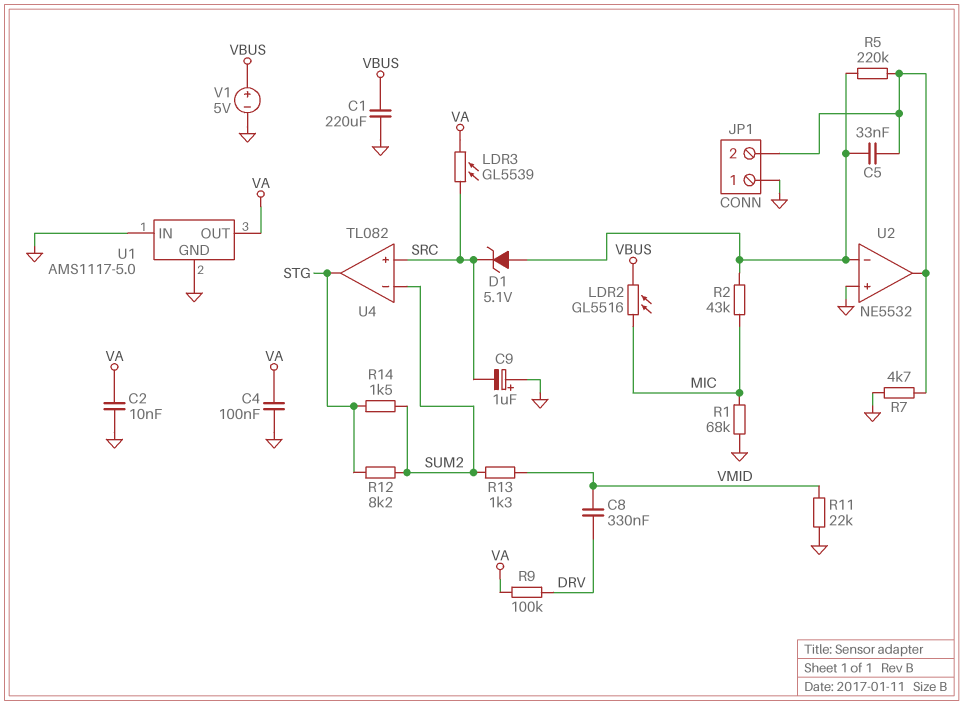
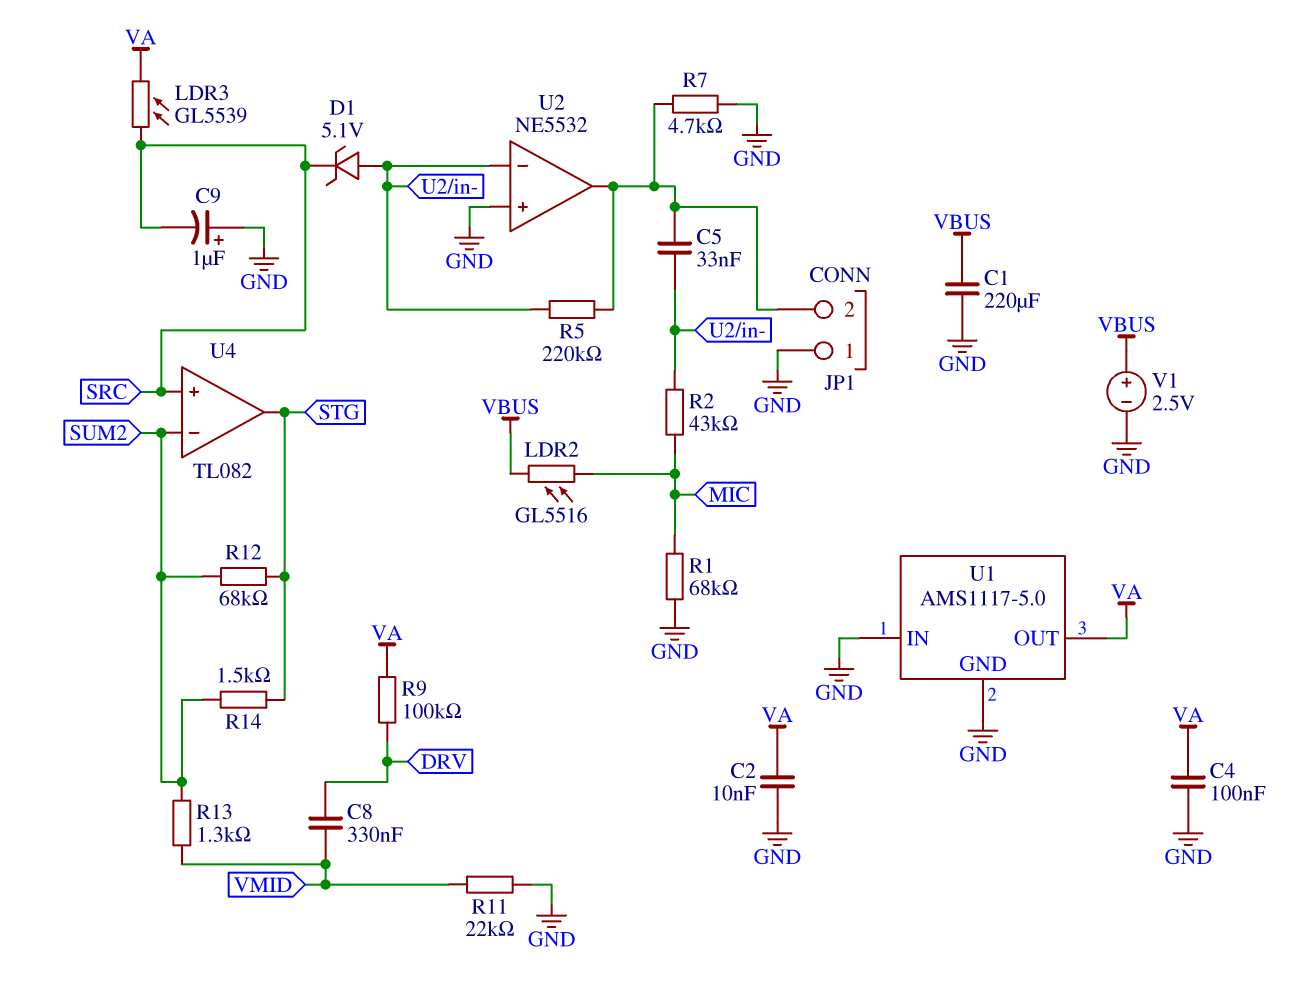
R12: 8.2k (STG, SUM2) -> 68k (STG, SUM2)
V1: 5V (plus VBUS, minus GND) -> 2.5V (plus VBUS, minus GND)

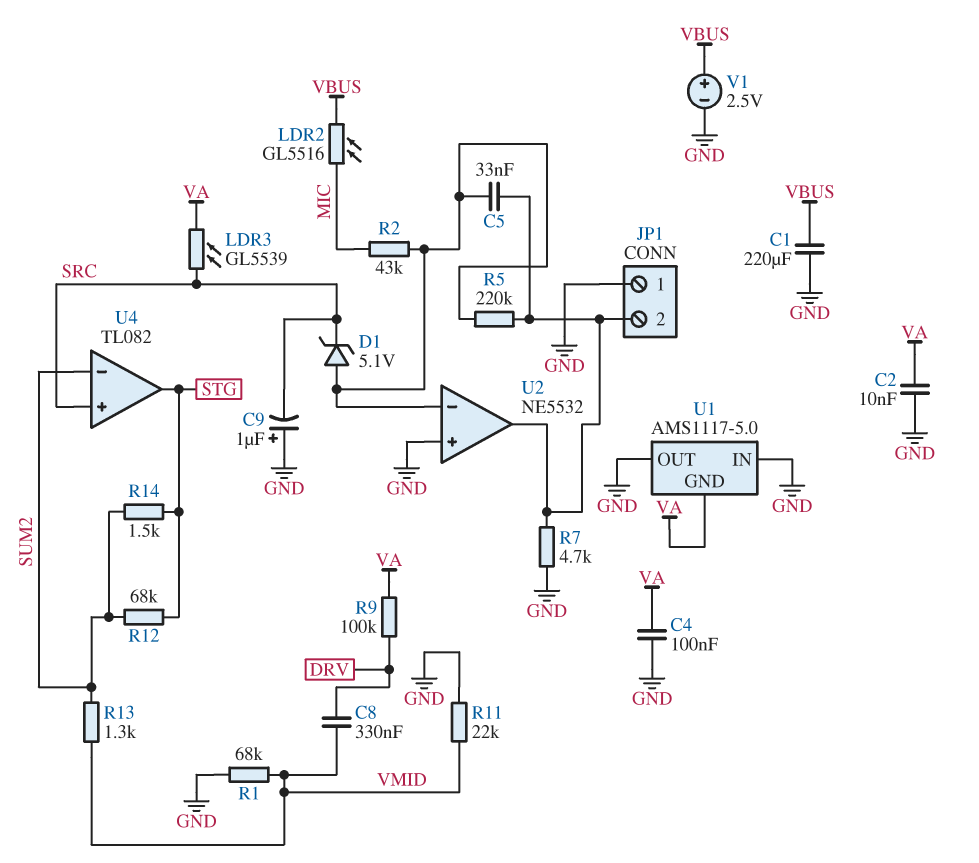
R1: 68k (GND, MIC) -> 68k (GND, VMID)
U1 pin GND: GND -> VA
U1 pin OUT: VA -> GND

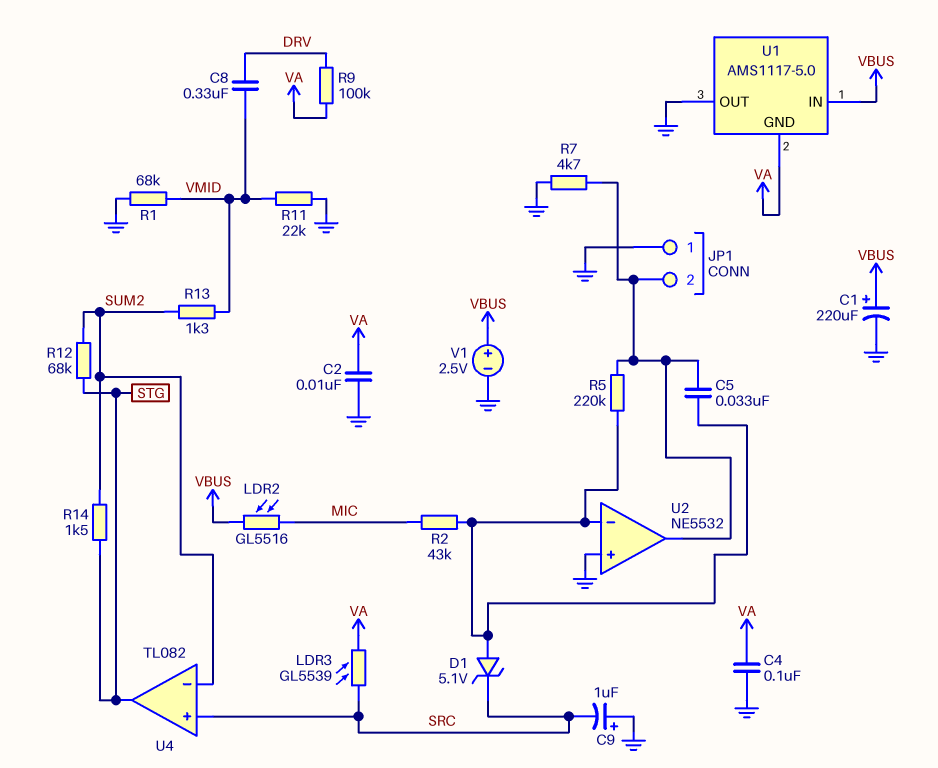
C1: 220uF (GND, VBUS) -> 220uF (plus VBUS, minus GND)
U1 pin IN: GND -> VBUS

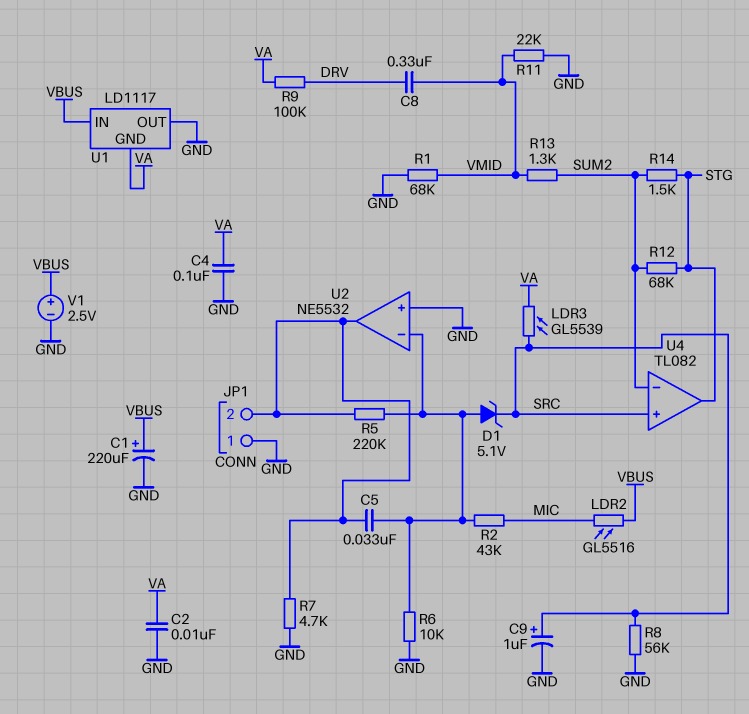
C9: 1uF (plus GND, minus SRC) -> 1uF (plus SRC, minus GND)
R6: none -> 10k (GND, U2/in-)
R8: none -> 56k (GND, SRC)
U1: AMS1117-5.0 -> LD1117

